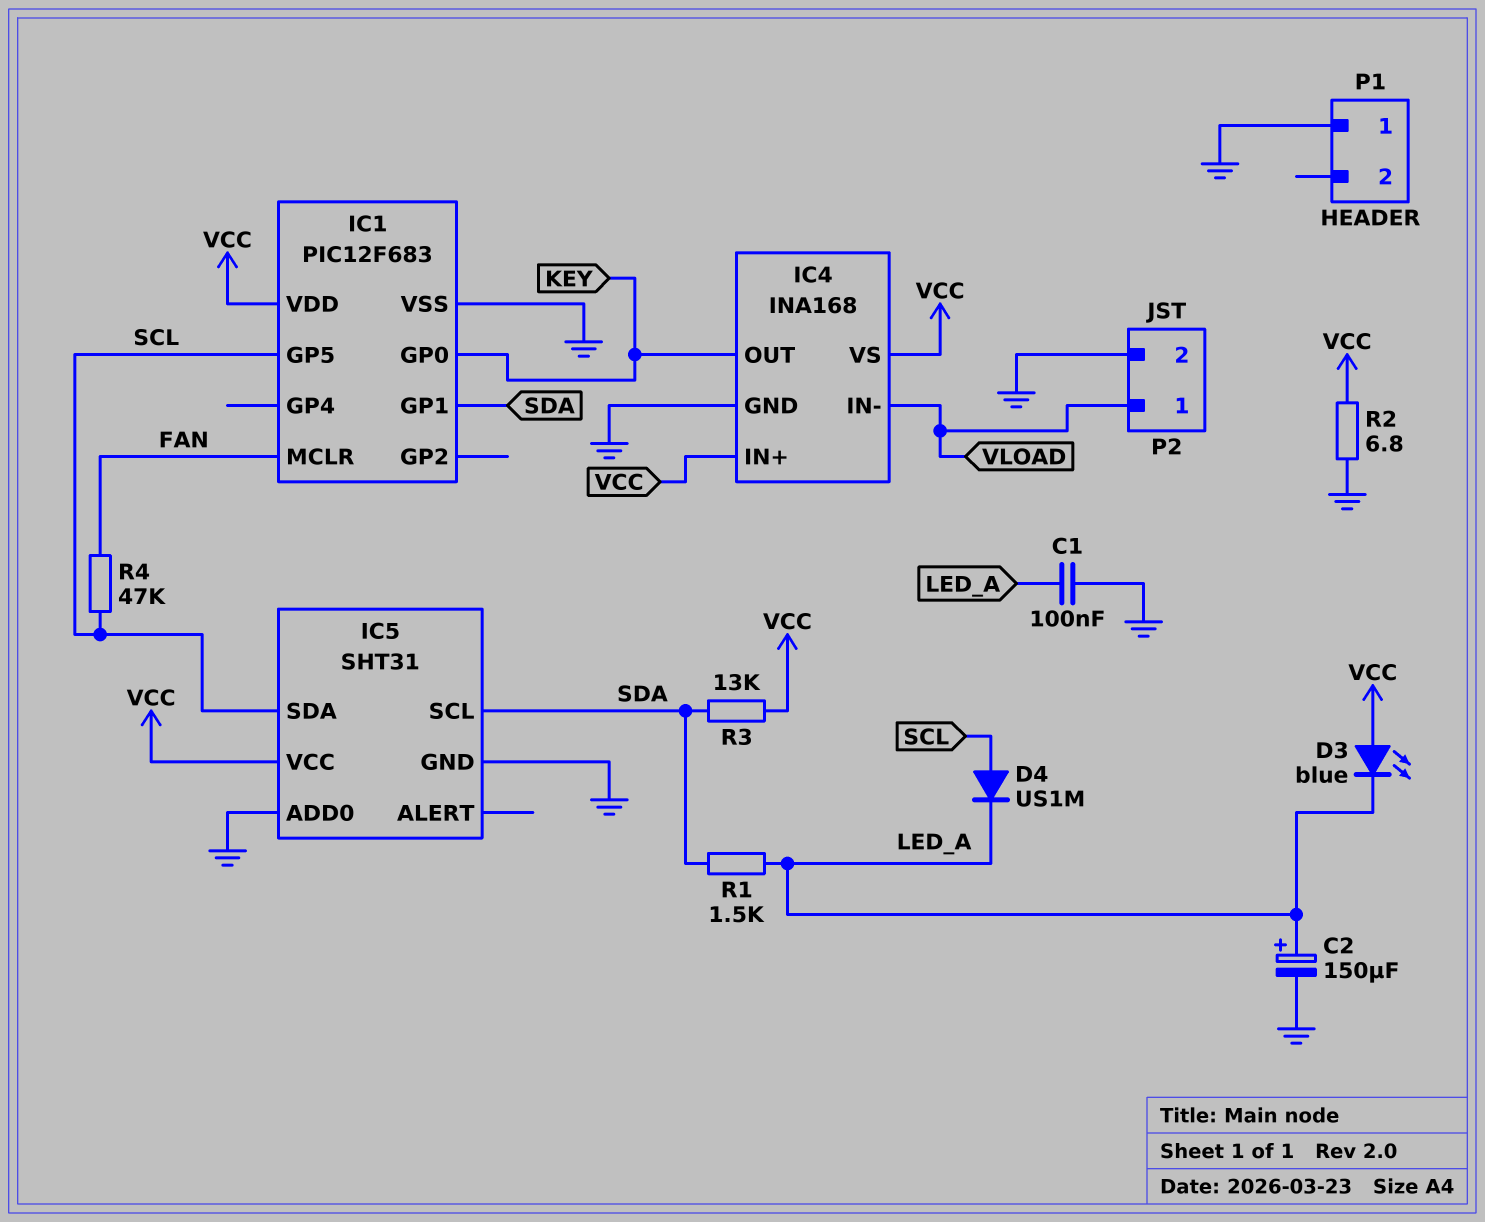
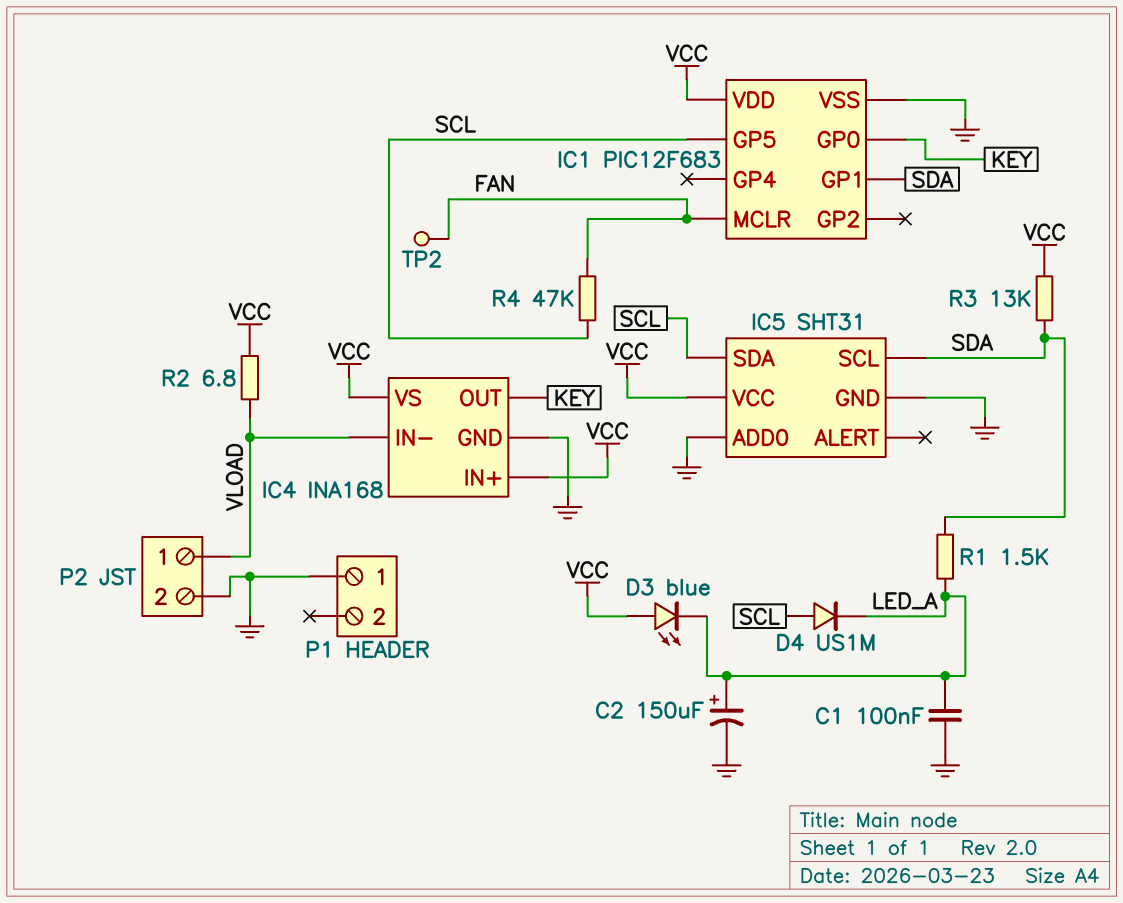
R2: 6.8 (GND, VCC) -> 6.8 (VCC, VLOAD)
TP2: none -> test point (FAN)

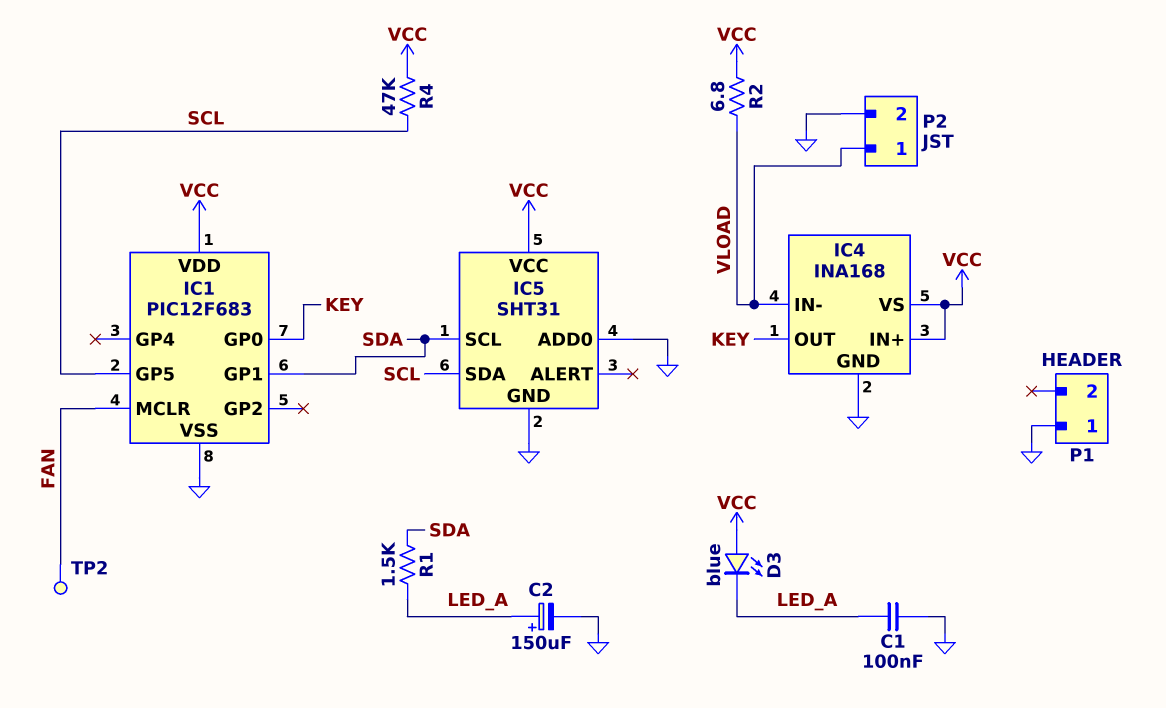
D4: diode US1M (A SCL, K LED_A) -> none
R3: 13k (SDA, VCC) -> none
R4: 47k (FAN, SCL) -> 47k (SCL, VCC)

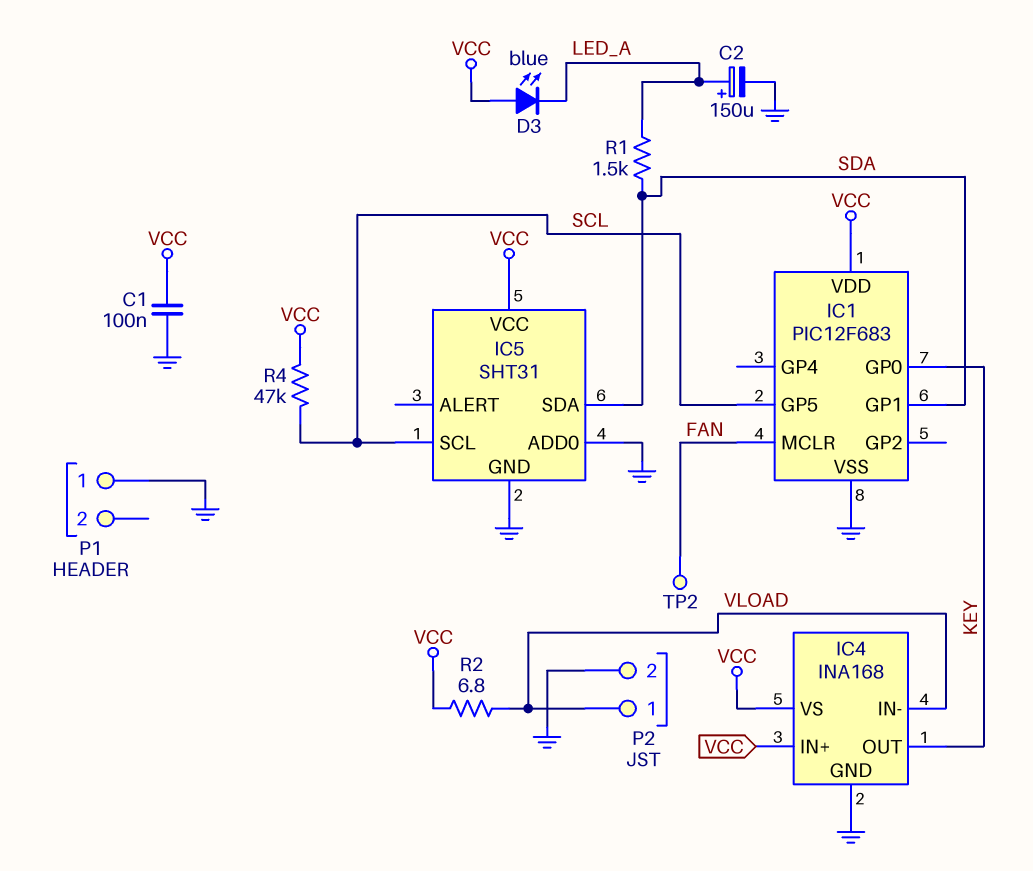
C1: 100nF (GND, LED_A) -> 100nF (GND, VCC)
IC5 pin SCL: SDA -> SCL
IC5 pin SDA: SCL -> SDA

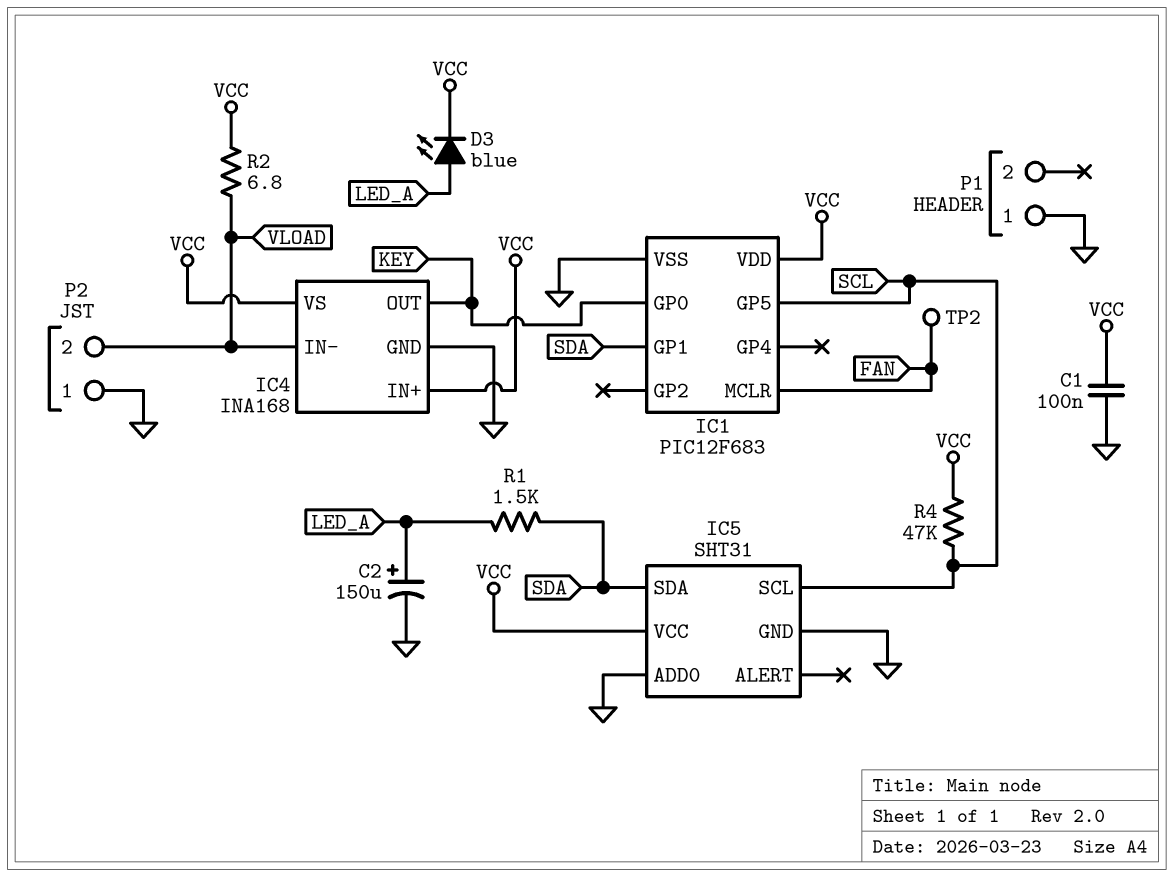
D3: LED blue (A VCC, K LED_A) -> LED blue (A LED_A, K VCC)
P2 pin 1: VLOAD -> GND
P2 pin 2: GND -> VLOAD

